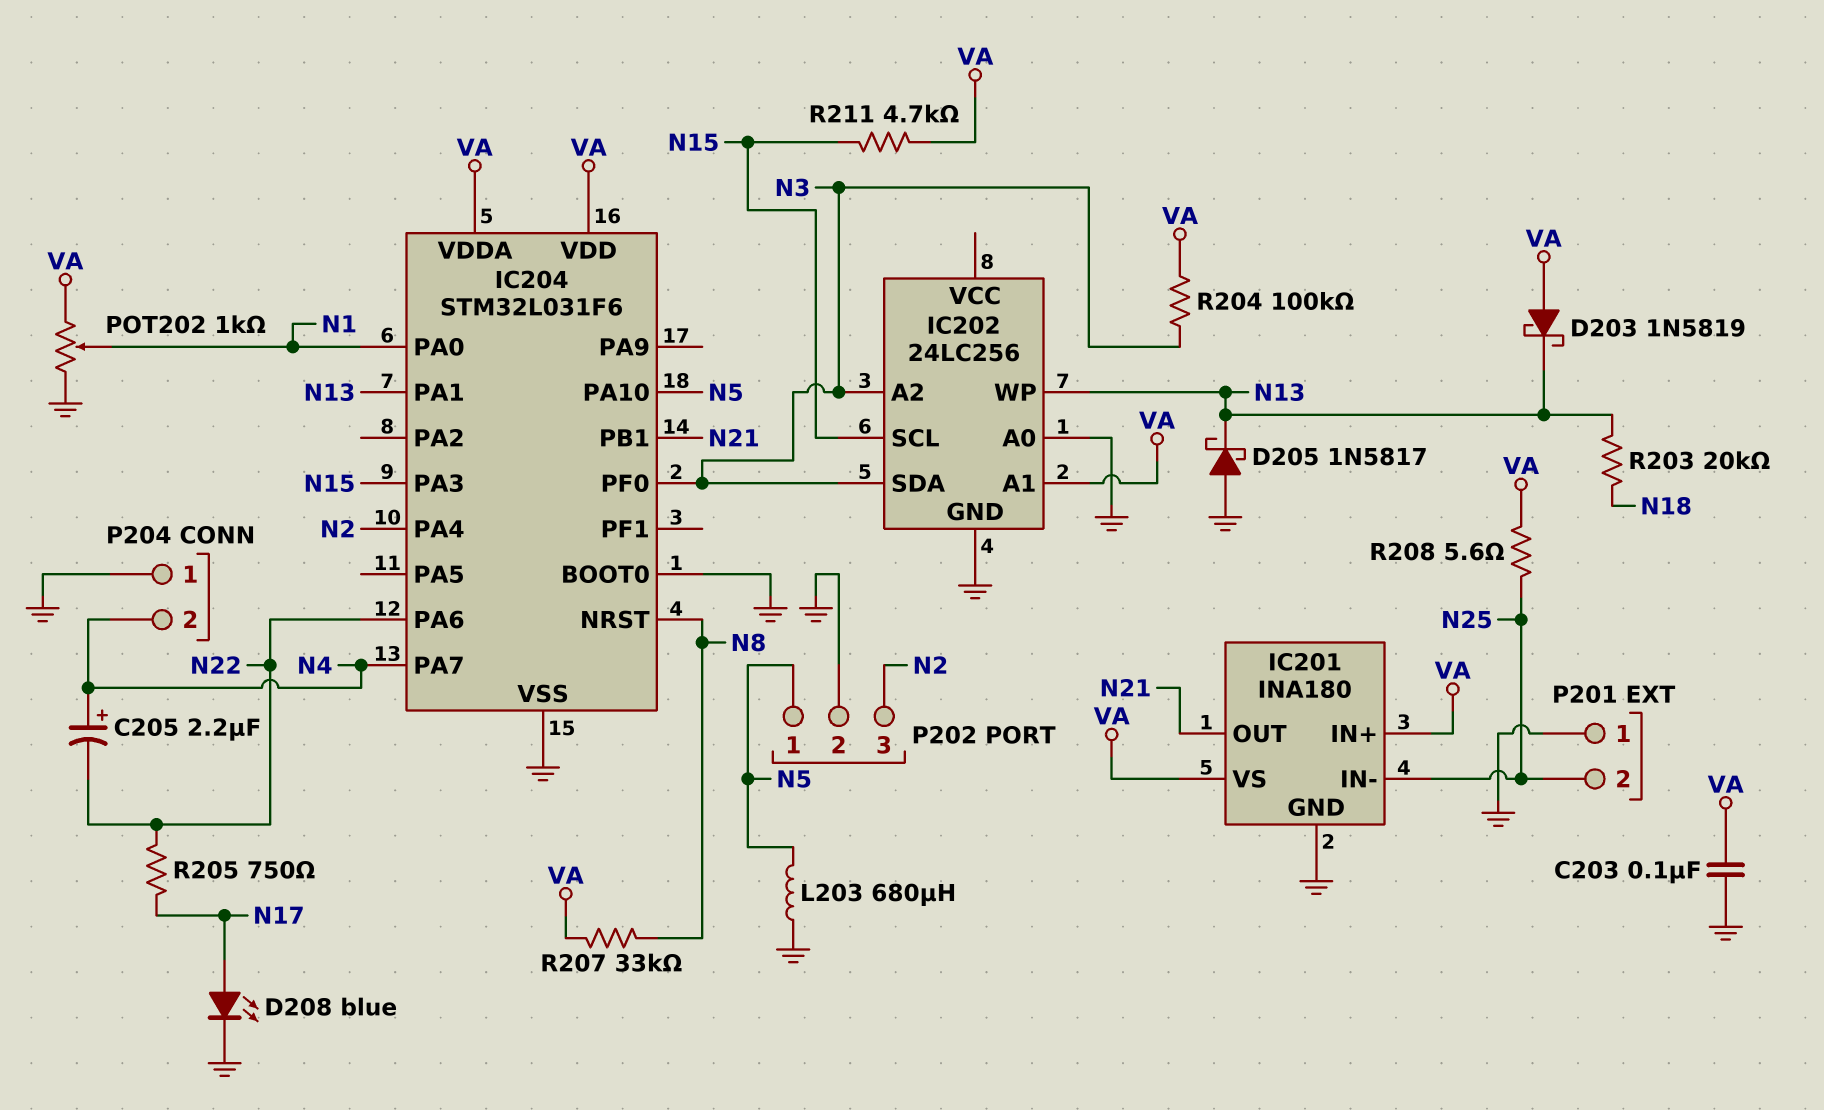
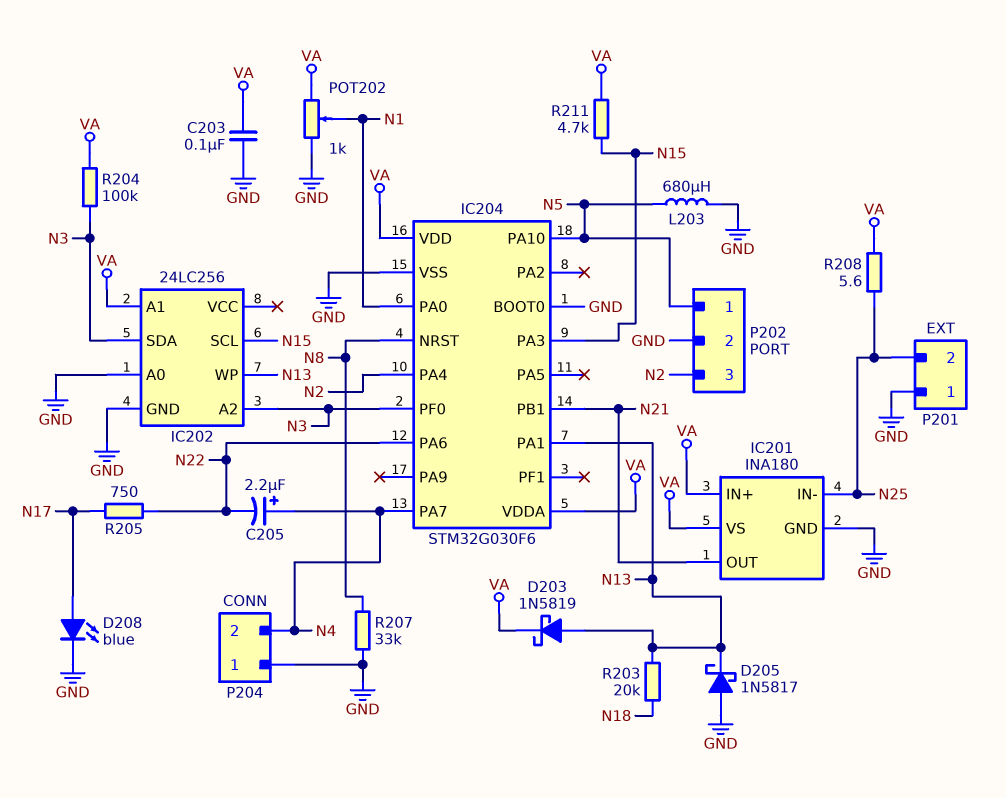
D203: schottky 1N5819 (A VA, K N13) -> schottky 1N5819 (A N13, K VA)
IC204: STM32L031F6 -> STM32G030F6
R207: 33k (N8, VA) -> 33k (GND, N8)

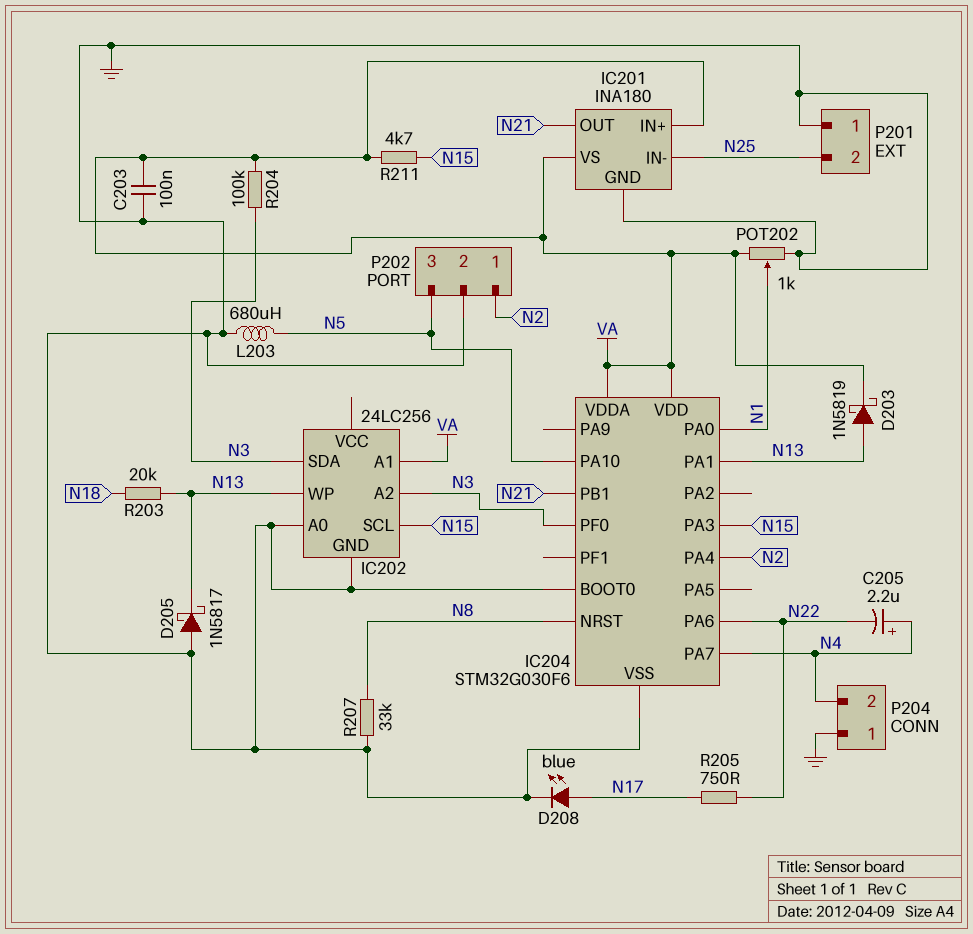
P202 pin 1: N5 -> N2
P202 pin 3: N2 -> N5
R208: 5.6 (N25, VA) -> none

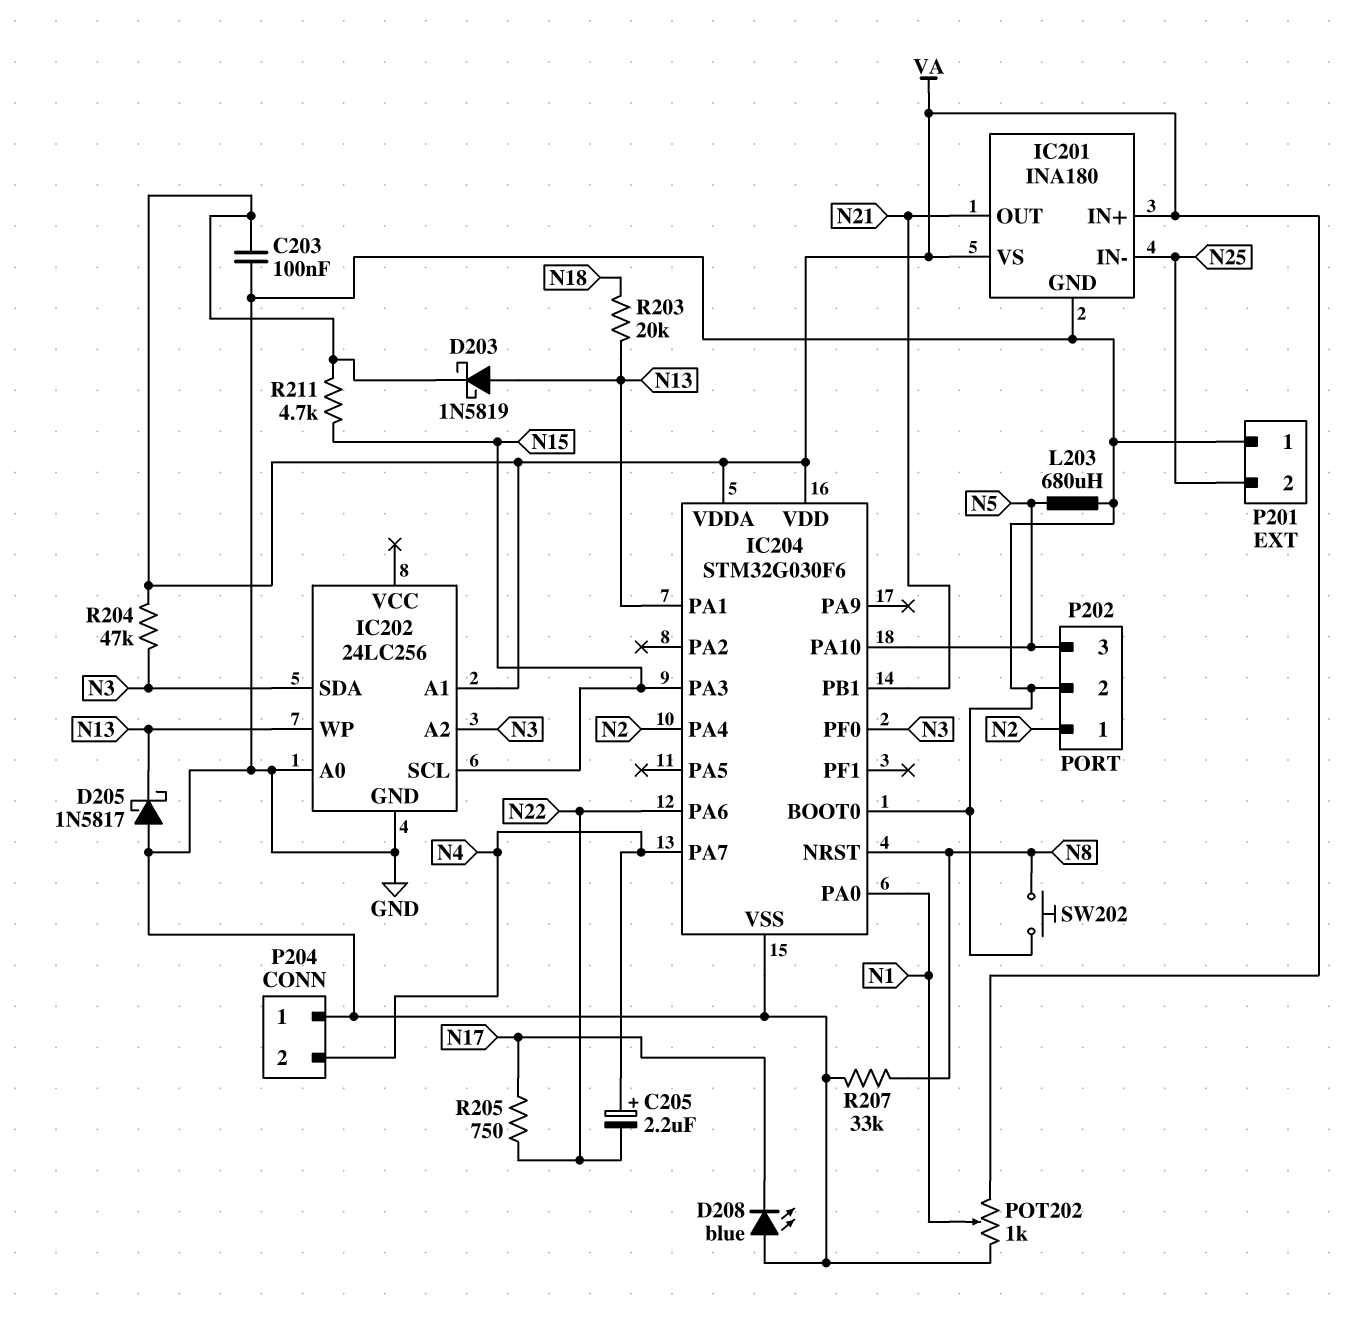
D208: LED blue (A N17, K GND) -> LED blue (A GND, K N17)
R204: 100k (N3, VA) -> 47k (N3, VA)
SW202: none -> button (GND, N8)

